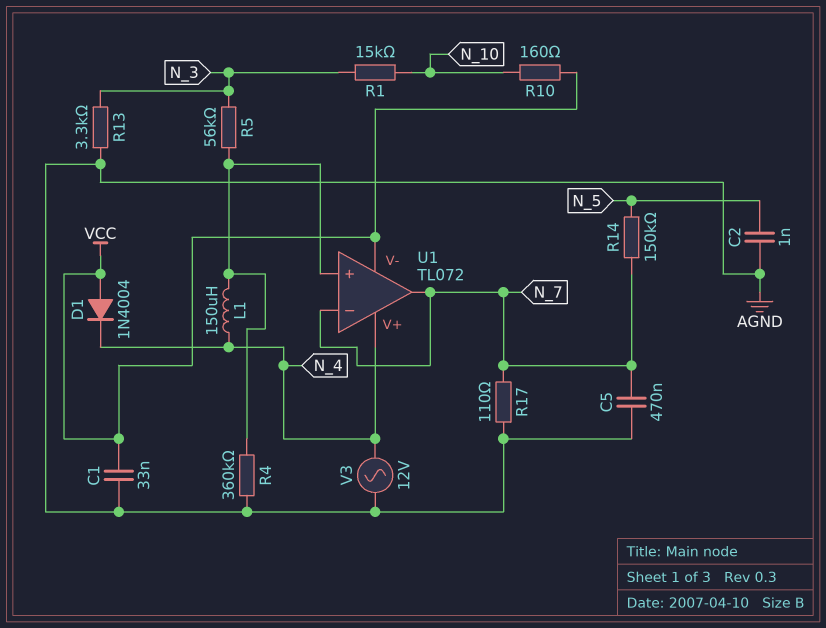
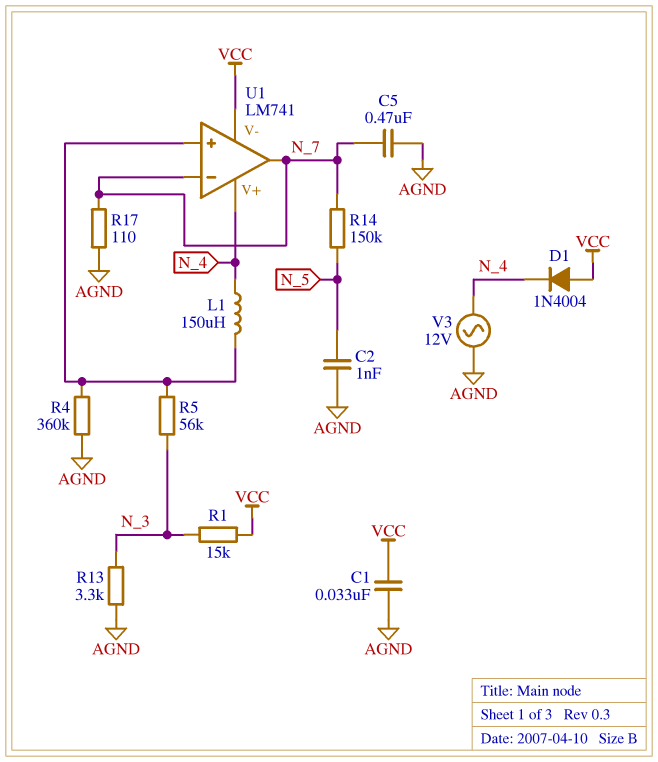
R1: 15k (N_3, N_10) -> 15k (N_3, VCC)
R10: 160 (N_10, VCC) -> none
U1: TL072 -> LM741

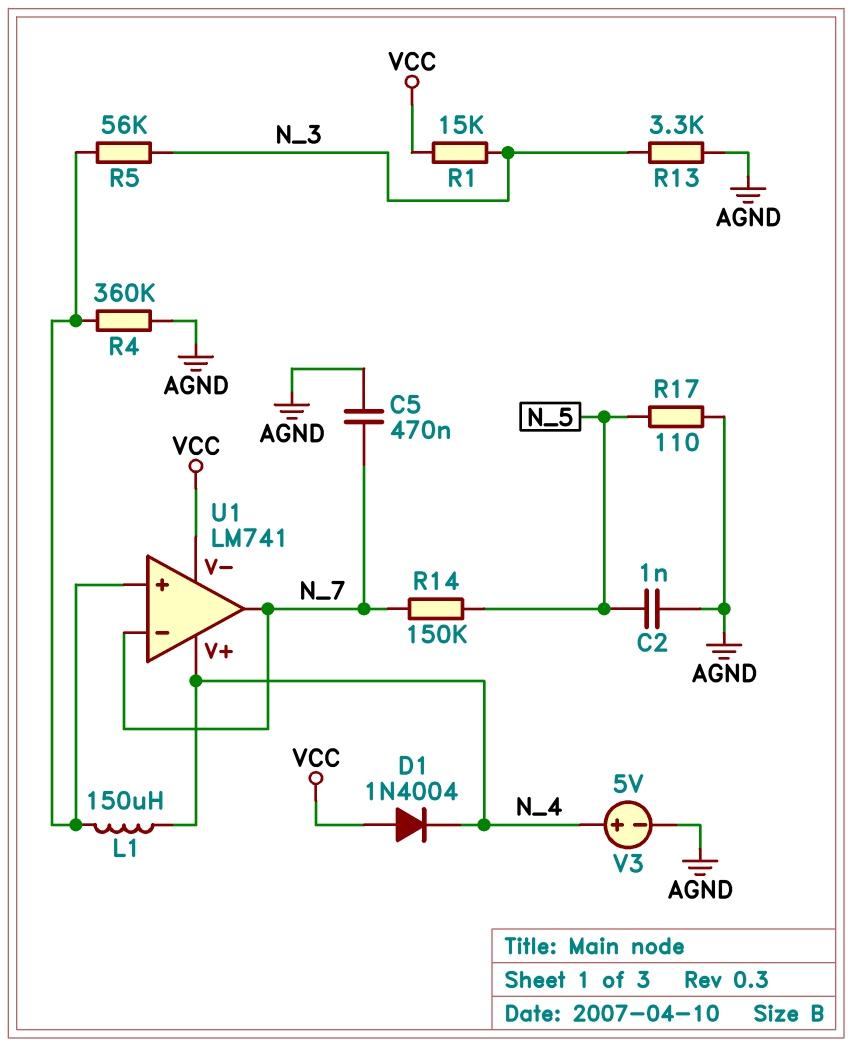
C1: 33nF (AGND, VCC) -> none
R17: 110 (AGND, N_7) -> 110 (AGND, N_5)
V3: AC 12V (AGND, N_4) -> 5V (plus N_4, minus AGND)

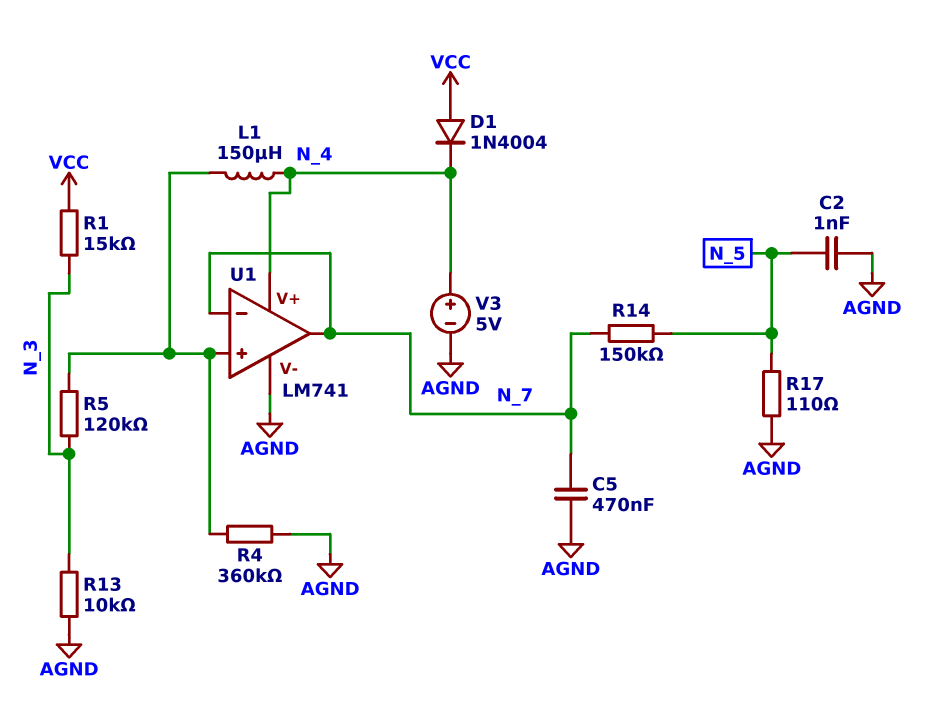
R5: 56k (N_3, U1/in+) -> 120k (N_3, U1/in+)
R13: 3.3k (AGND, N_3) -> 10k (AGND, N_3)
U1 pin V-: VCC -> AGND

